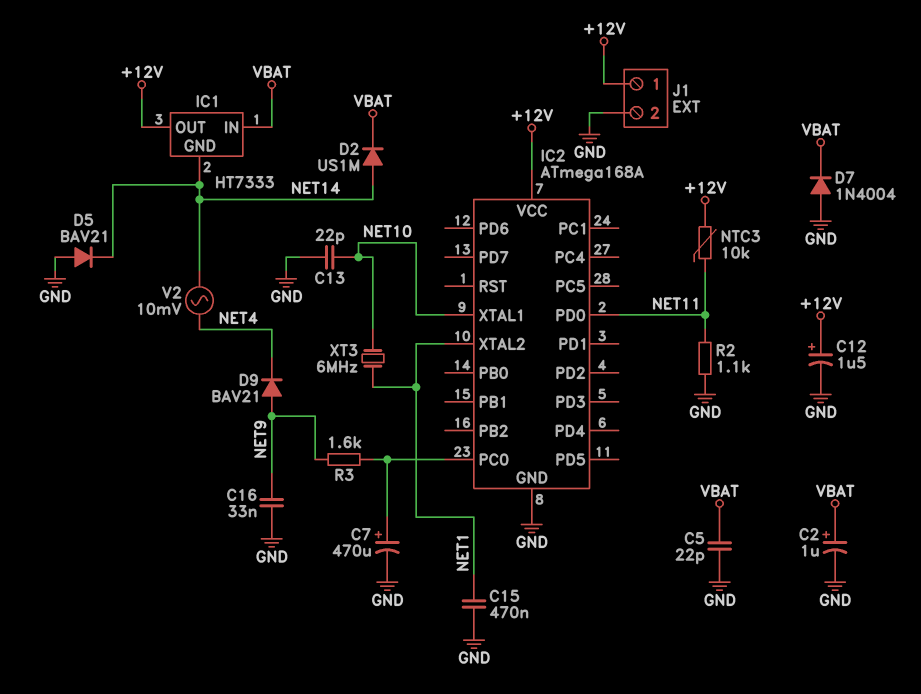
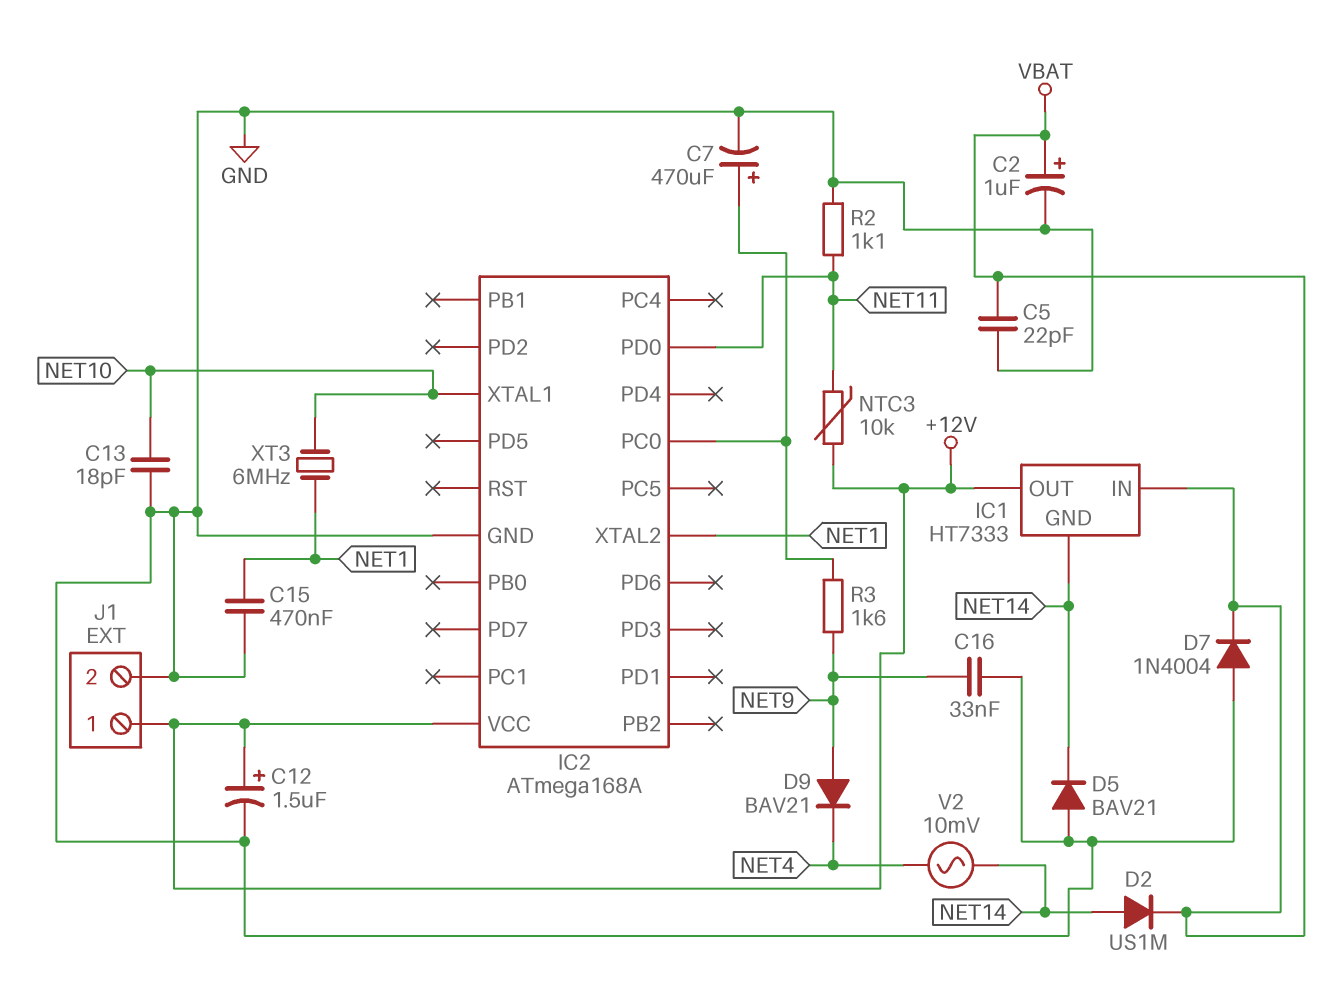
C13: 22pF (GND, NET10) -> 18pF (GND, NET10)

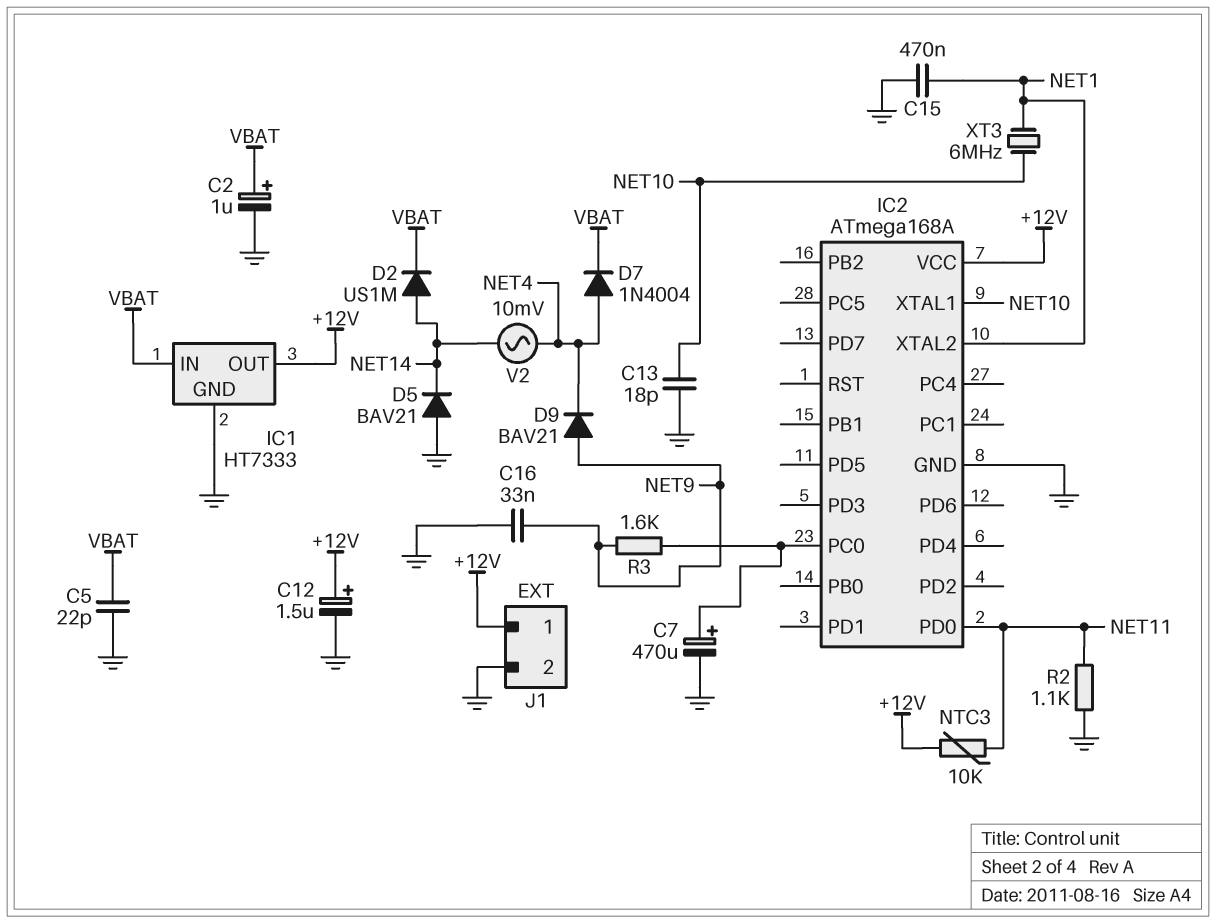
D7: diode 1N4004 (A GND, K VBAT) -> diode 1N4004 (A NET4, K VBAT)
IC1 pin GND: NET14 -> GND

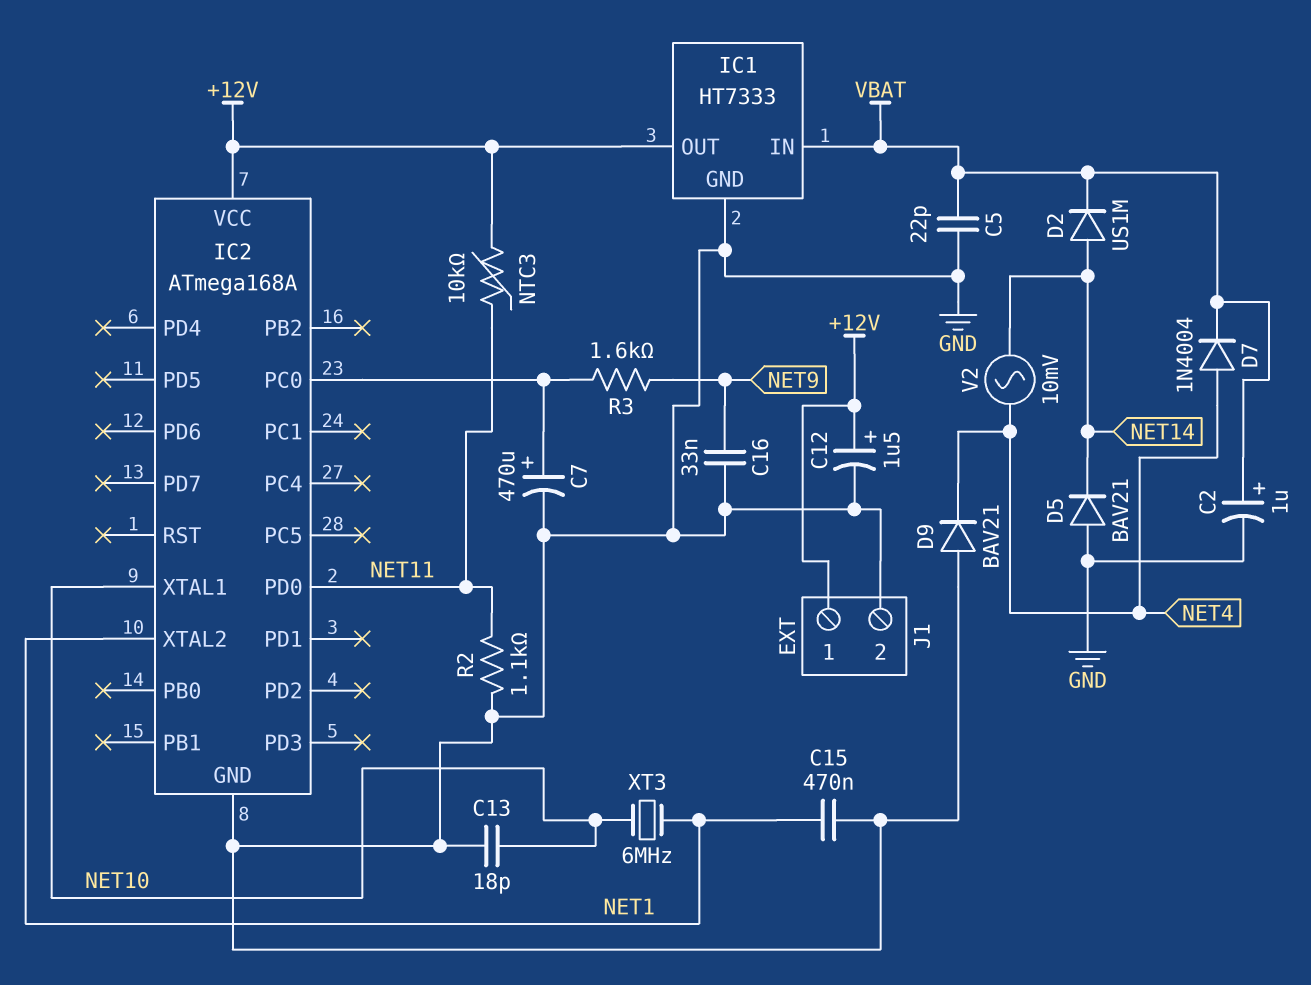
D9: diode BAV21 (A NET9, K NET4) -> diode BAV21 (A GND, K NET4)

